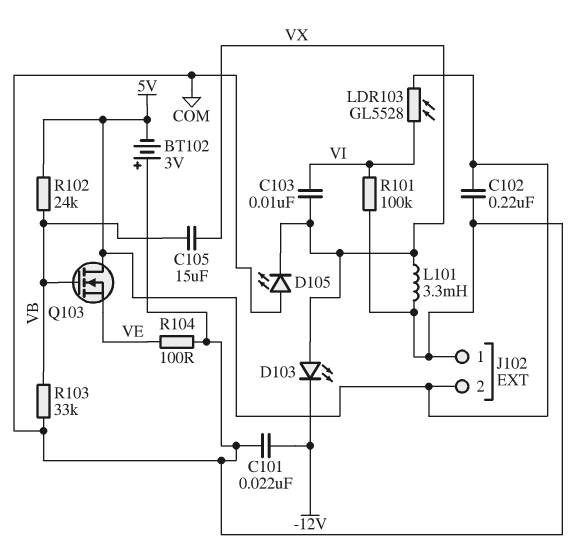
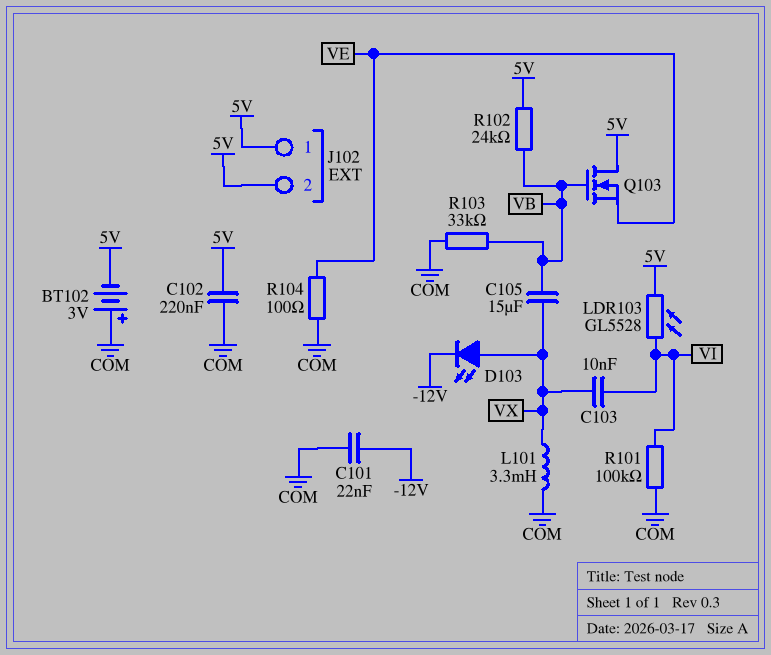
D105: LED (A COM, K VX) -> none
J102 pin 1: COM -> 5V

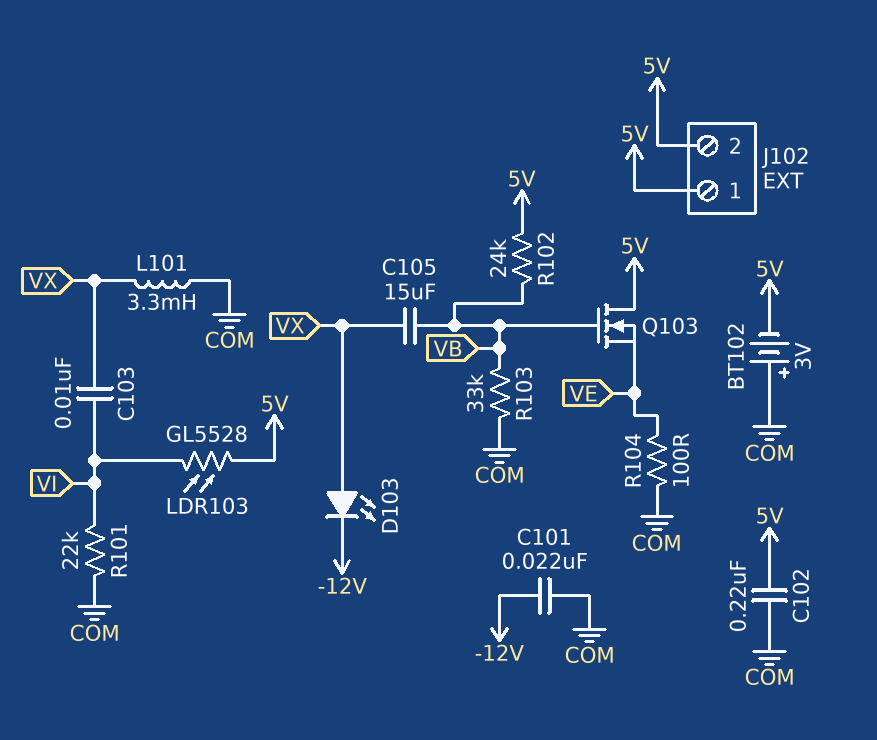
R101: 100k (COM, VI) -> 22k (COM, VI)

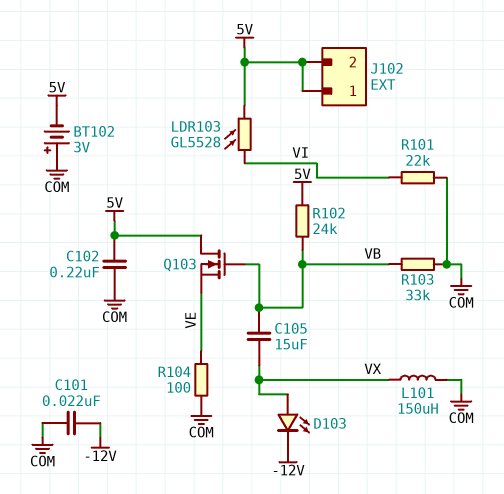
C103: 10nF (VI, VX) -> none
L101: 3.3mH (COM, VX) -> 150uH (COM, VX)

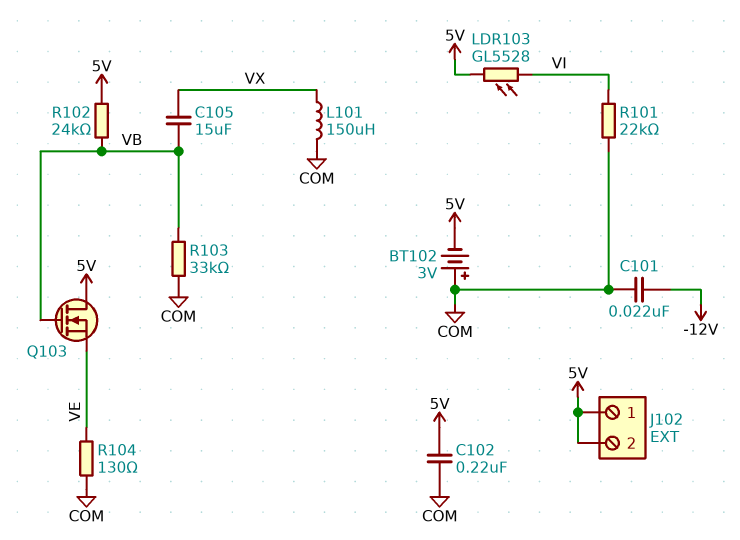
D103: LED (A VX, K -12V) -> none
R104: 100 (COM, VE) -> 130 (COM, VE)

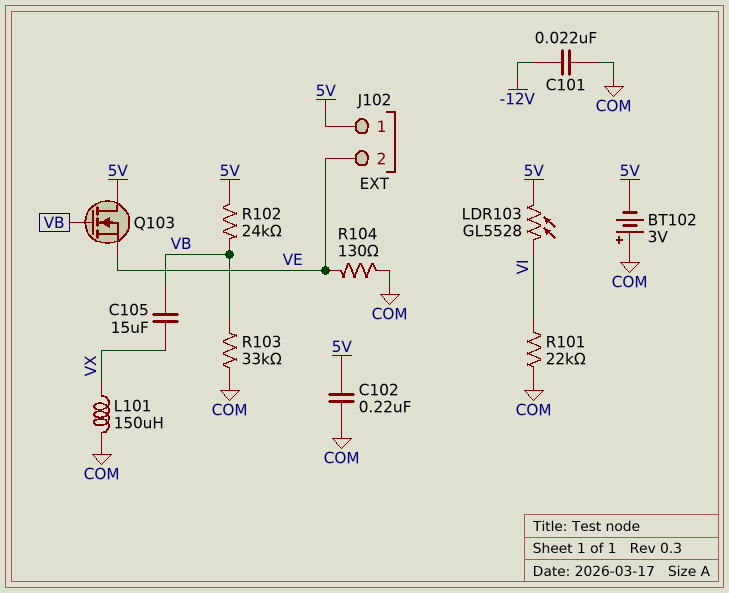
J102 pin 2: 5V -> VE

